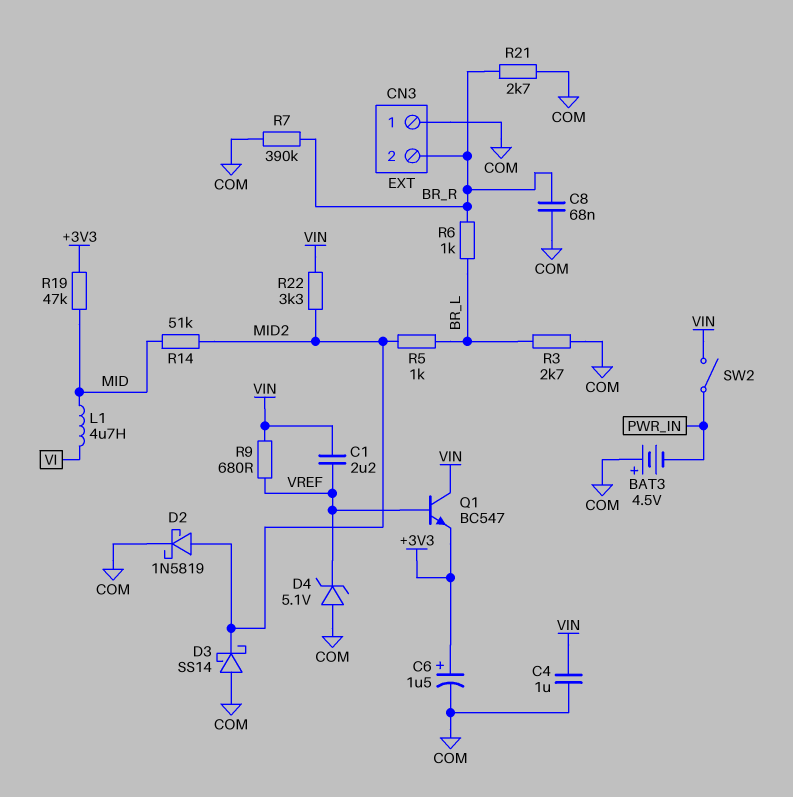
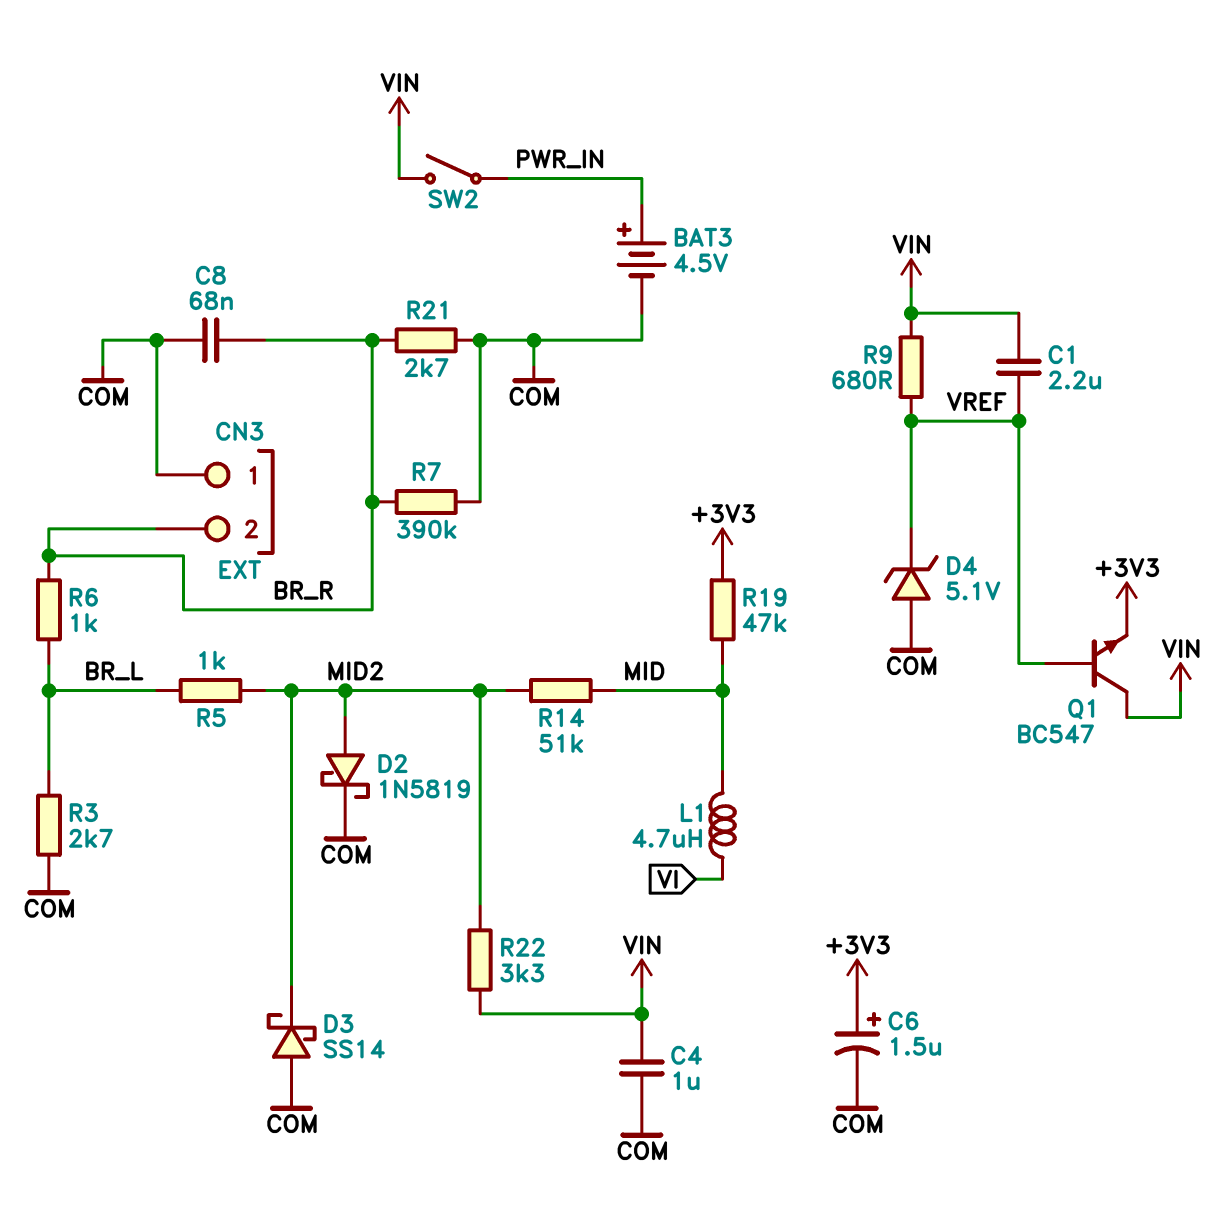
BAT3: 4.5V (plus COM, minus PWR_IN) -> 4.5V (plus PWR_IN, minus COM)

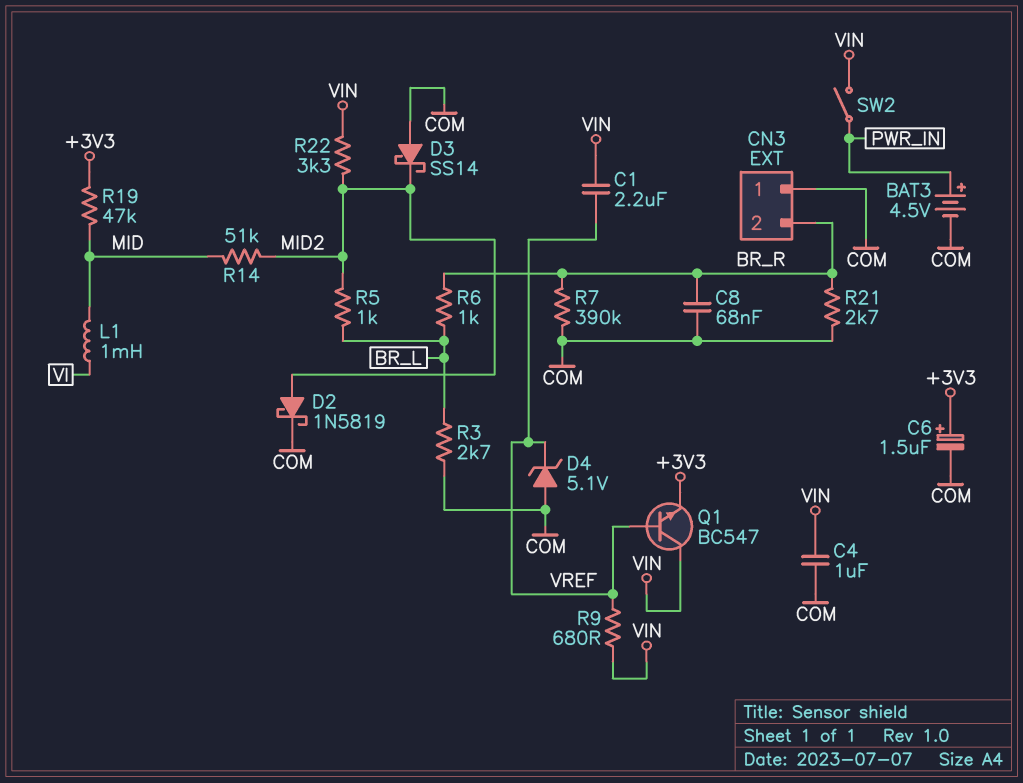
L1: 4.7uH (MID, VI) -> 1mH (MID, VI)

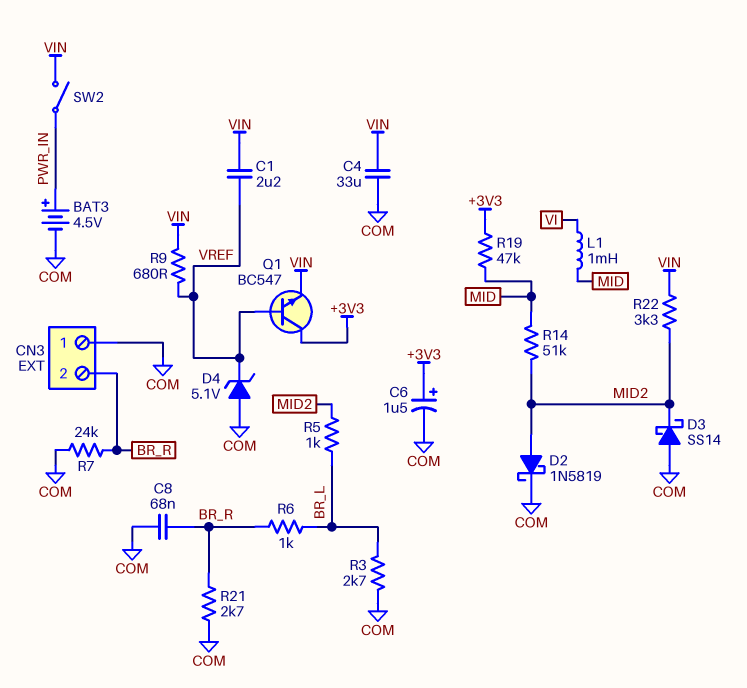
C4: 1uF (COM, VIN) -> 33uF (COM, VIN)
Q1: NPN BC547 (B VREF, C VIN, E +3V3) -> NPN BC547 (B VREF, C +3V3, E VIN)
R7: 390k (BR_R, COM) -> 24k (BR_R, COM)

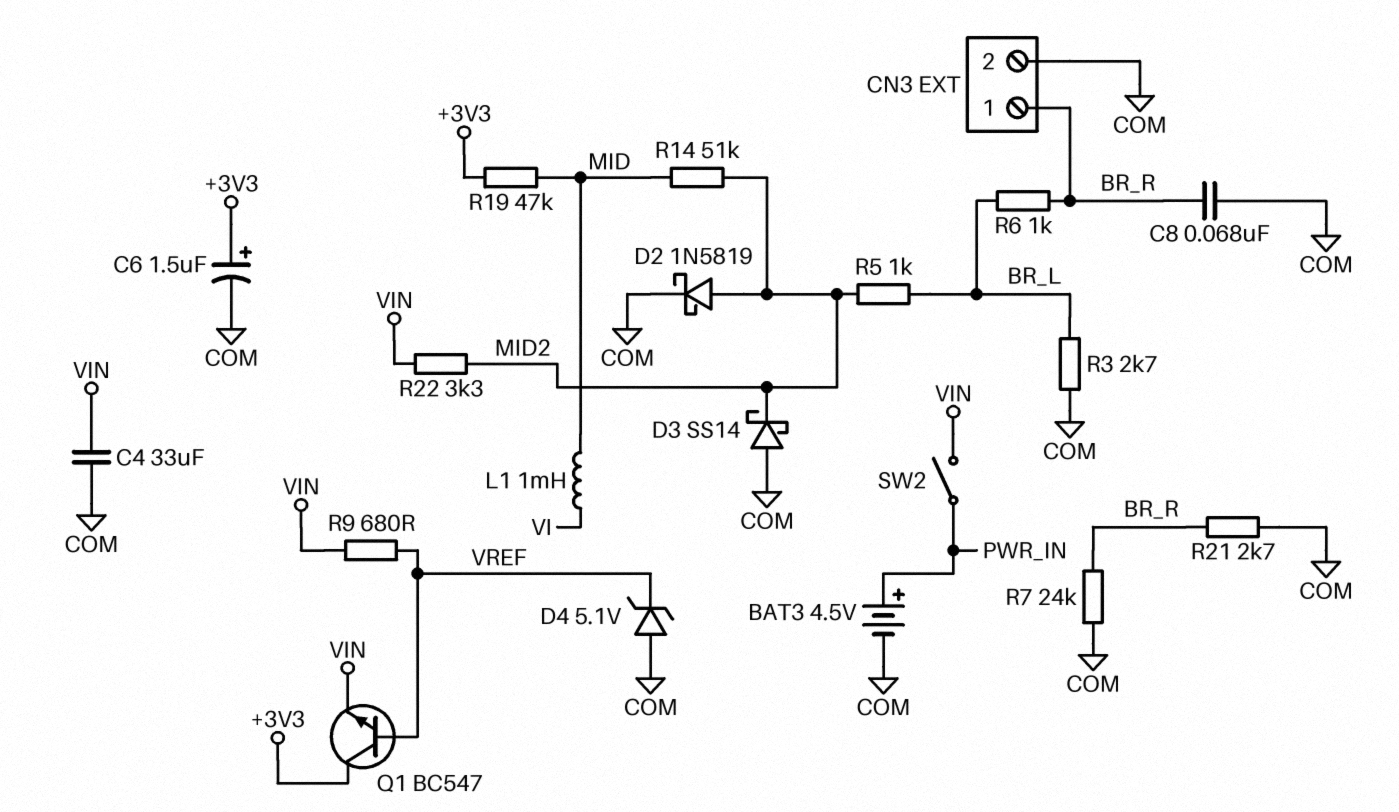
C1: 2.2uF (VIN, VREF) -> none
CN3 pin 1: COM -> BR_R
CN3 pin 2: BR_R -> COM

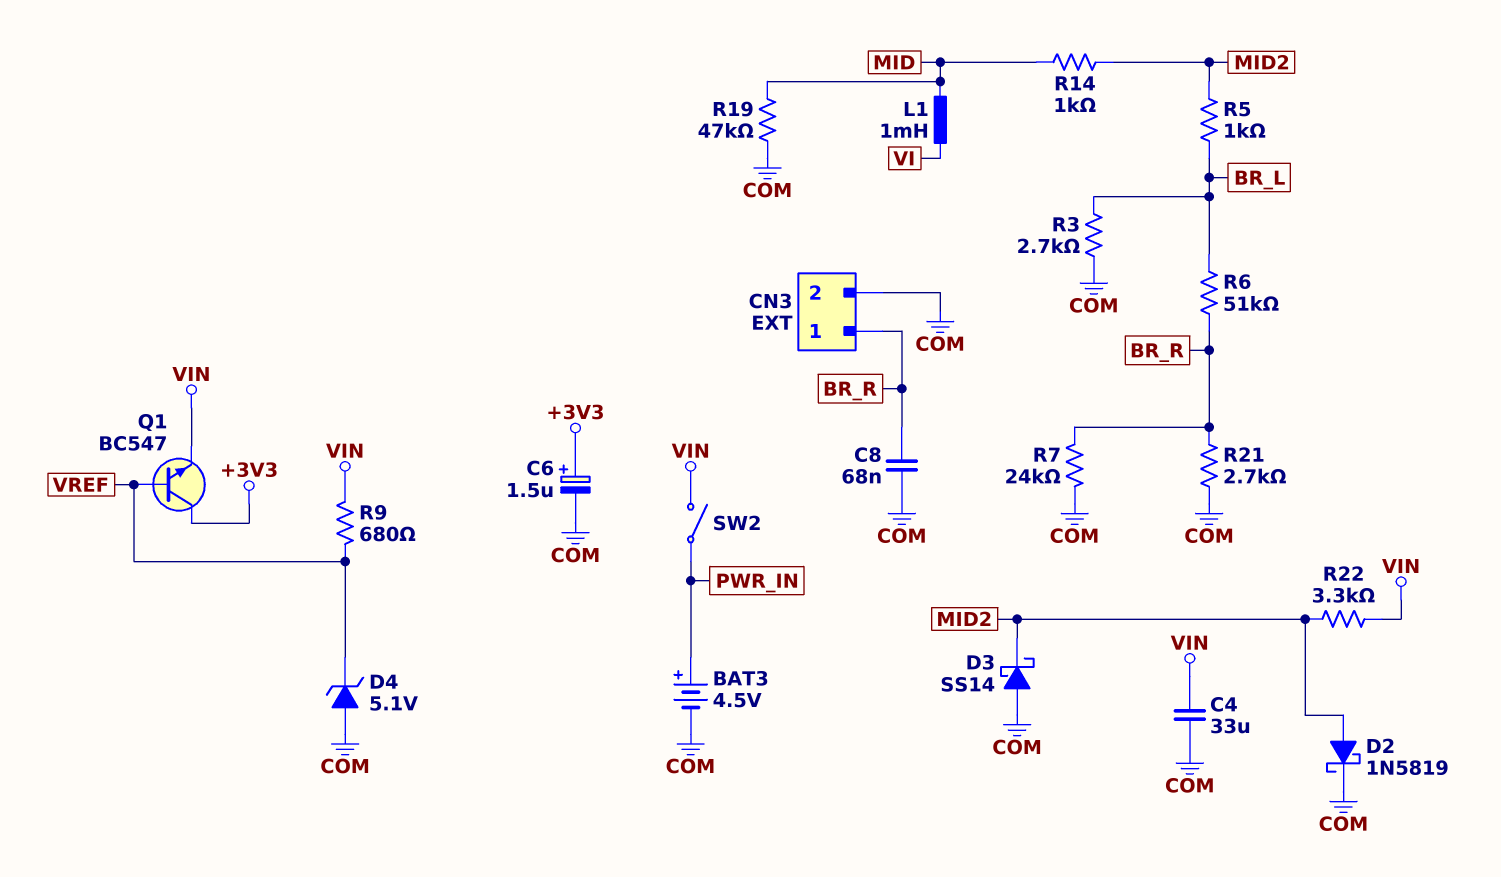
R6: 1k (BR_L, BR_R) -> 51k (BR_L, BR_R)
R14: 51k (MID, MID2) -> 1k (MID, MID2)
R19: 47k (+3V3, MID) -> 47k (COM, MID)

